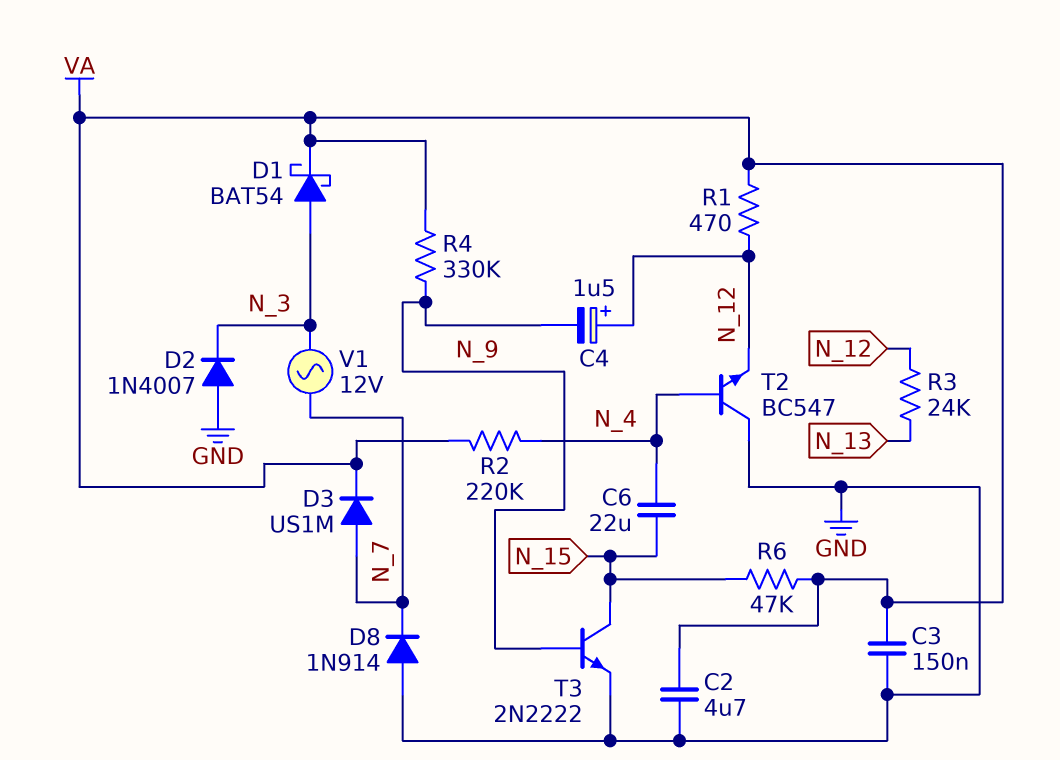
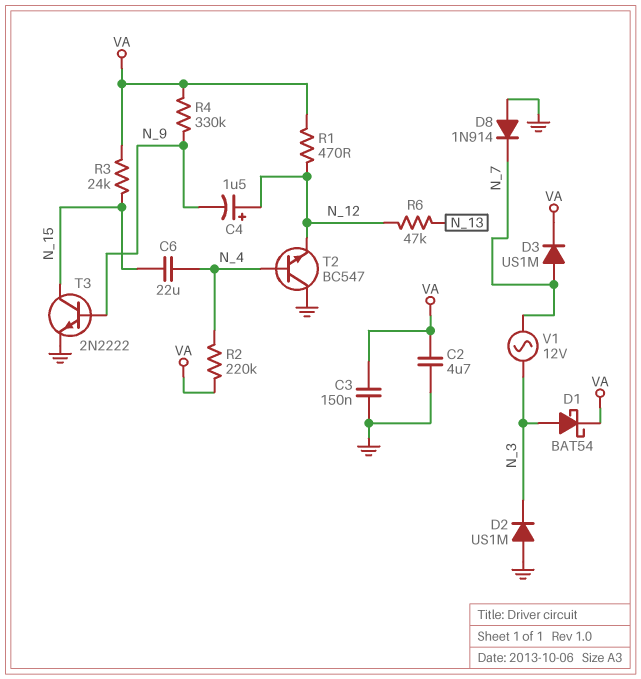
D2: diode 1N4007 (A GND, K N_3) -> diode US1M (A GND, K N_3)
R3: 24k (N_12, N_13) -> 24k (N_15, VA)
R6: 47k (N_15, VA) -> 47k (N_12, N_13)

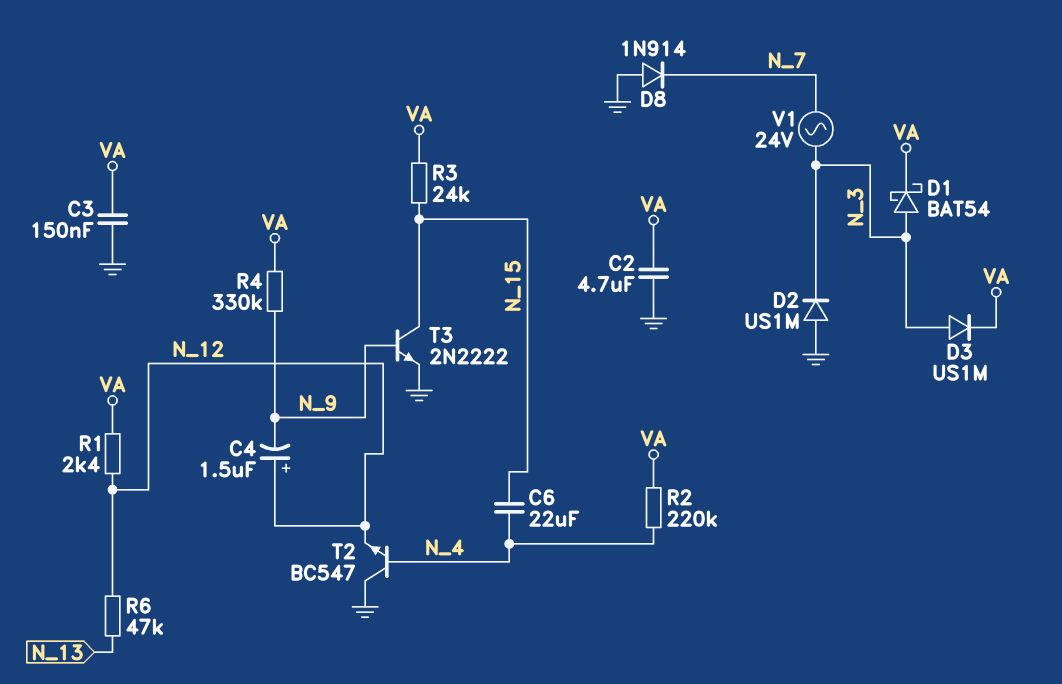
D3: diode US1M (A N_7, K VA) -> diode US1M (A N_3, K VA)
R1: 470 (N_12, VA) -> 2.4k (N_12, VA)
V1: AC 12V (N_3, N_7) -> AC 24V (N_3, N_7)

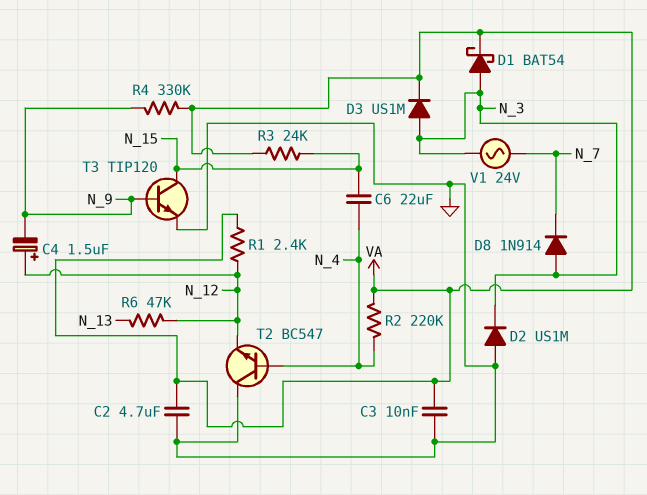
C3: 150nF (GND, VA) -> 10nF (GND, VA)
D8: diode 1N914 (A GND, K N_7) -> diode 1N914 (A N_3, K N_7)
T3: NPN 2N2222 (B N_9, C N_15, E GND) -> NPN TIP120 (B N_9, C N_15, E GND)

